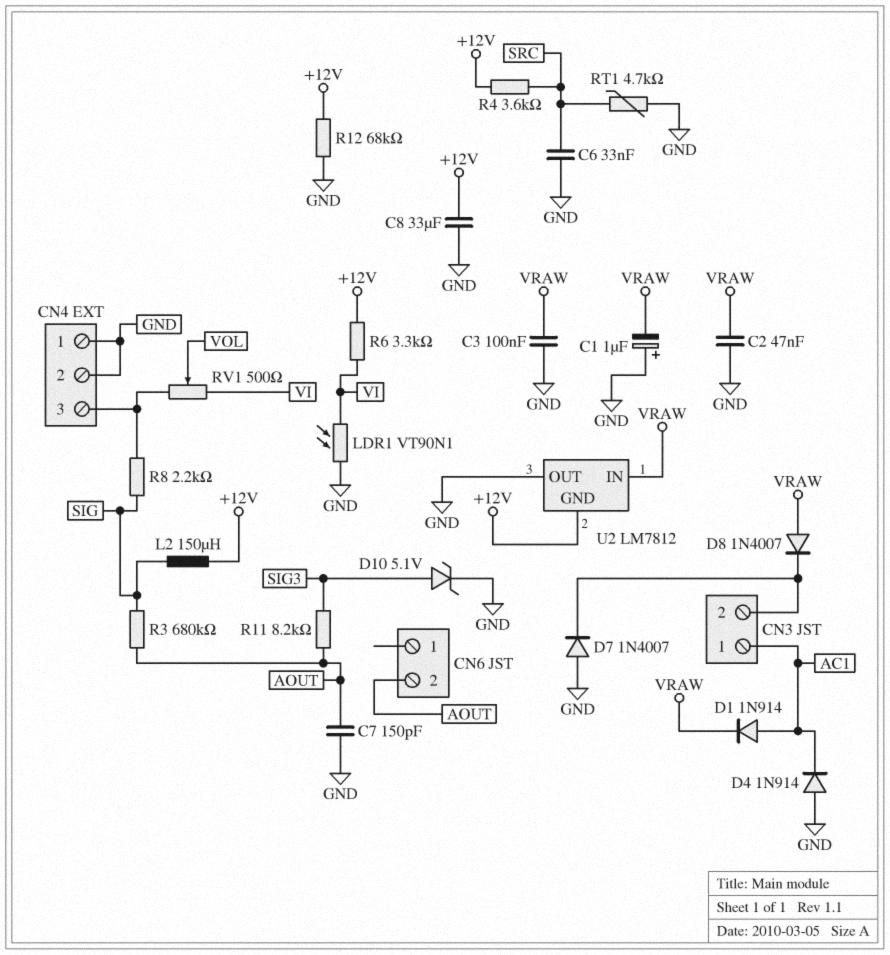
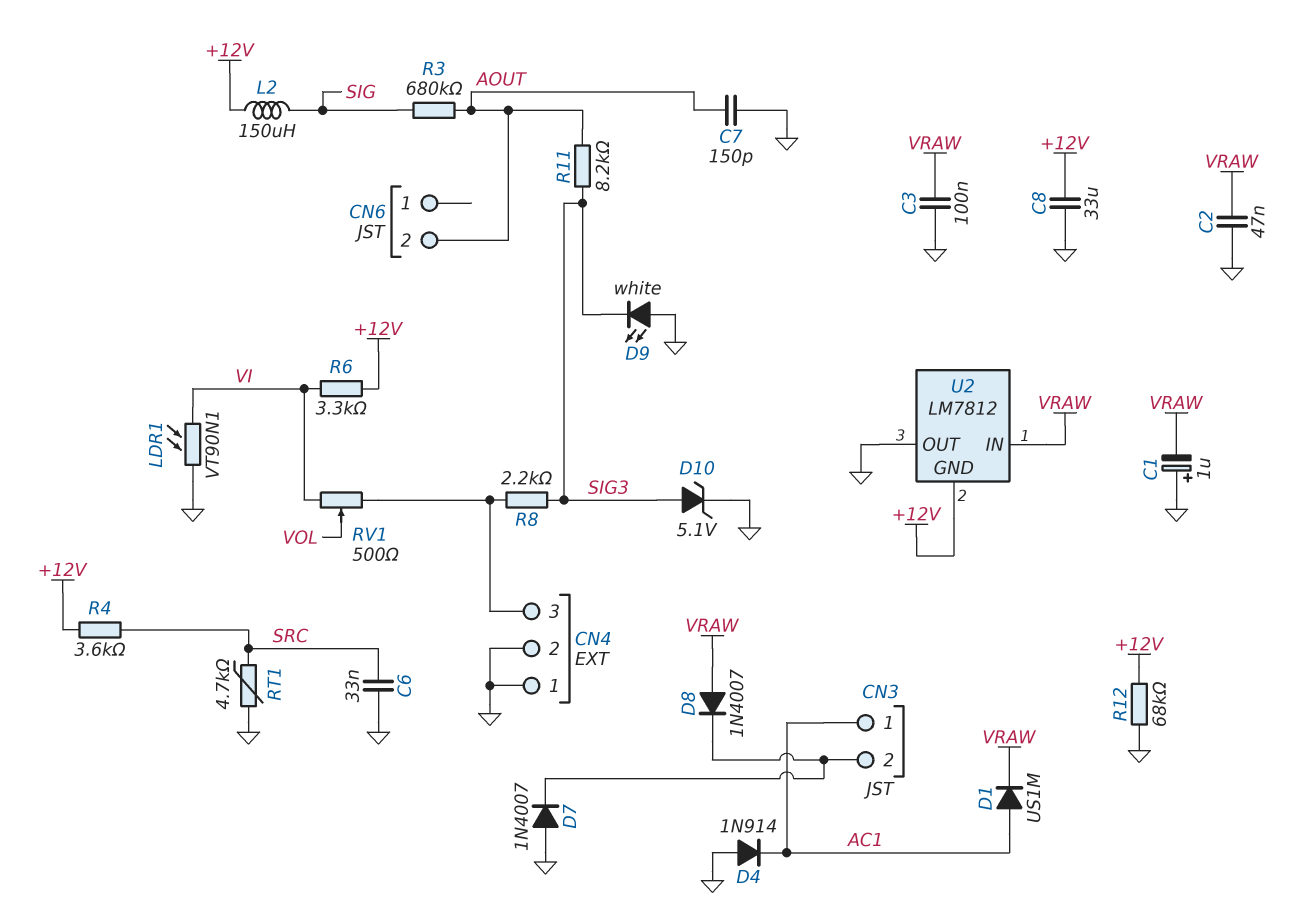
D1: diode 1N914 (A AC1, K VRAW) -> diode US1M (A AC1, K VRAW)
D9: none -> LED white (A GND, K SIG3)
R8: 2.2k (CN4/3, SIG) -> 2.2k (CN4/3, SIG3)

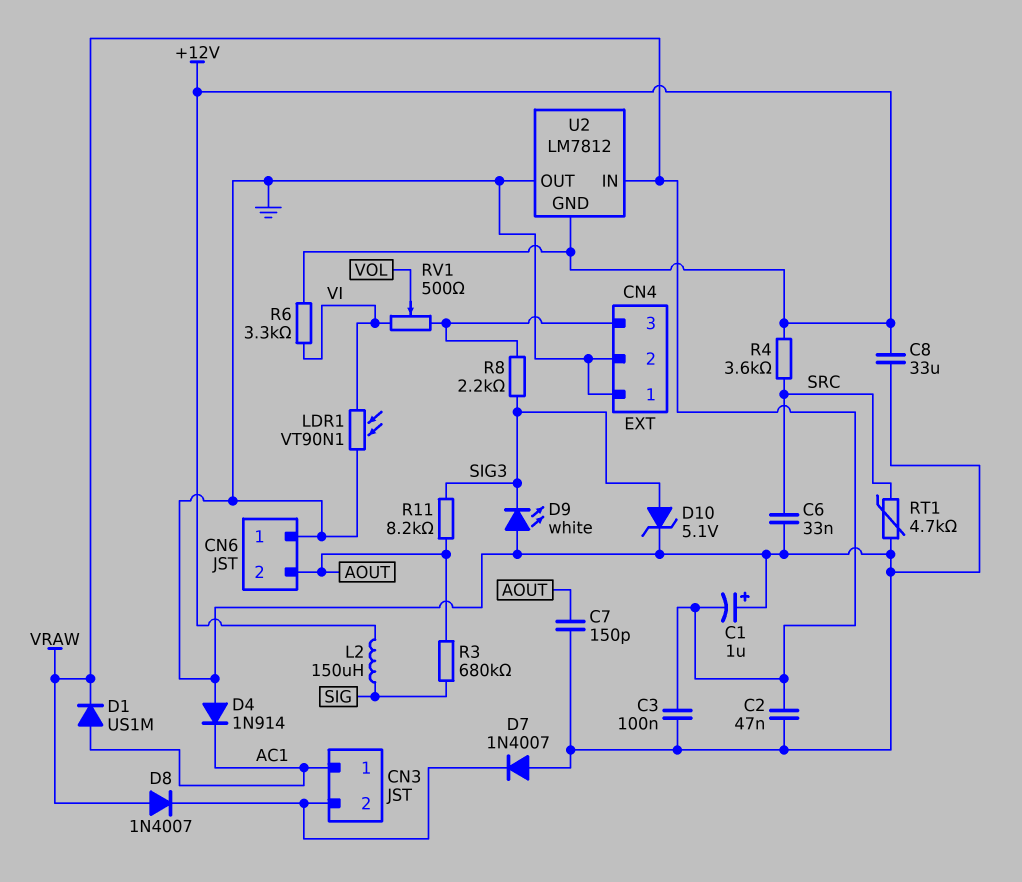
CN6 pin 1: none -> GND
R12: 68k (+12V, GND) -> none

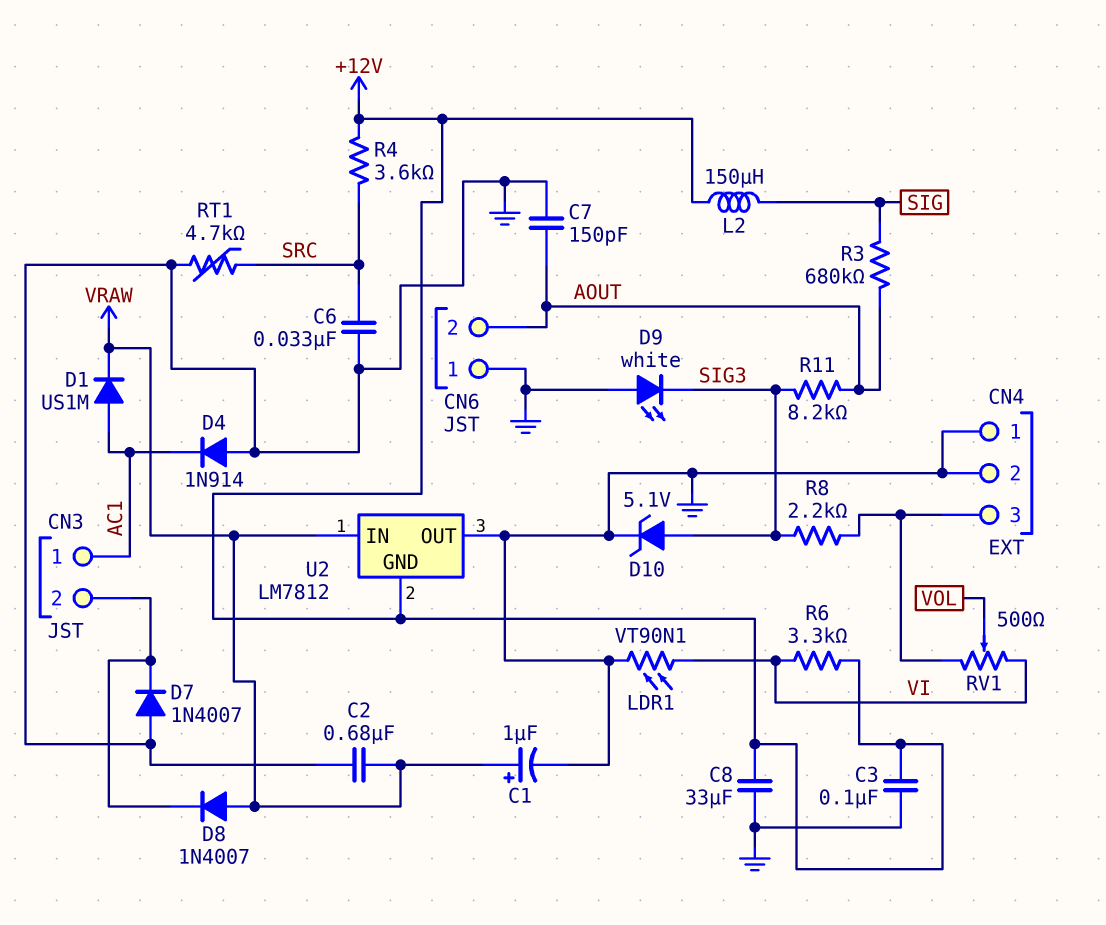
C1: 1uF (plus GND, minus VRAW) -> 1uF (plus VRAW, minus GND)
C2: 47nF (GND, VRAW) -> 680nF (GND, VRAW)
C3: 100nF (GND, VRAW) -> 100nF (+12V, GND)

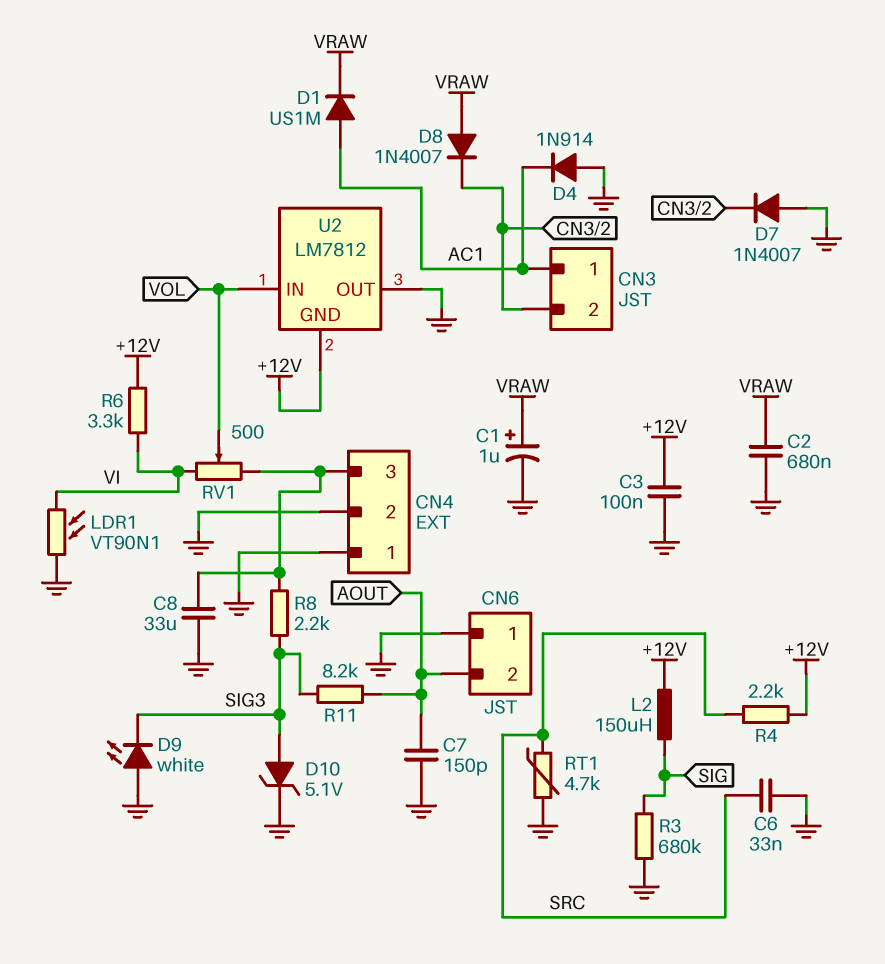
C8: 33uF (+12V, GND) -> 33uF (CN4/3, GND)
R3: 680k (AOUT, SIG) -> 680k (GND, SIG)
R4: 3.6k (+12V, SRC) -> 2.2k (+12V, SRC)
U2 pin IN: VRAW -> VOL

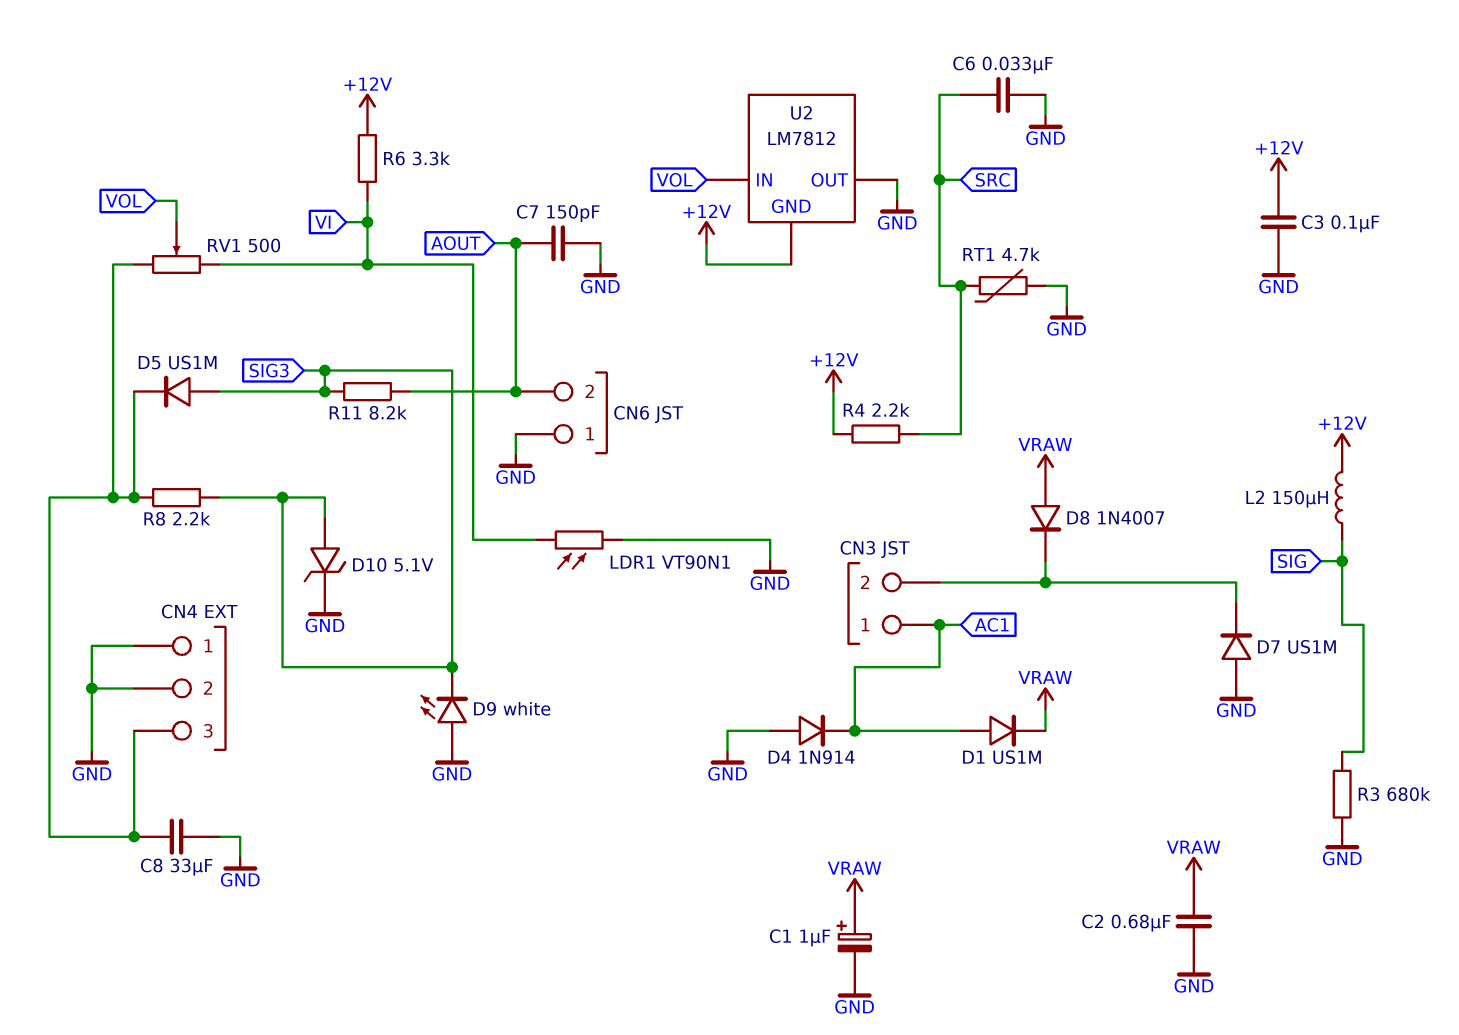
D5: none -> diode US1M (A SIG3, K CN4/3)
D7: diode 1N4007 (A GND, K CN3/2) -> diode US1M (A GND, K CN3/2)

